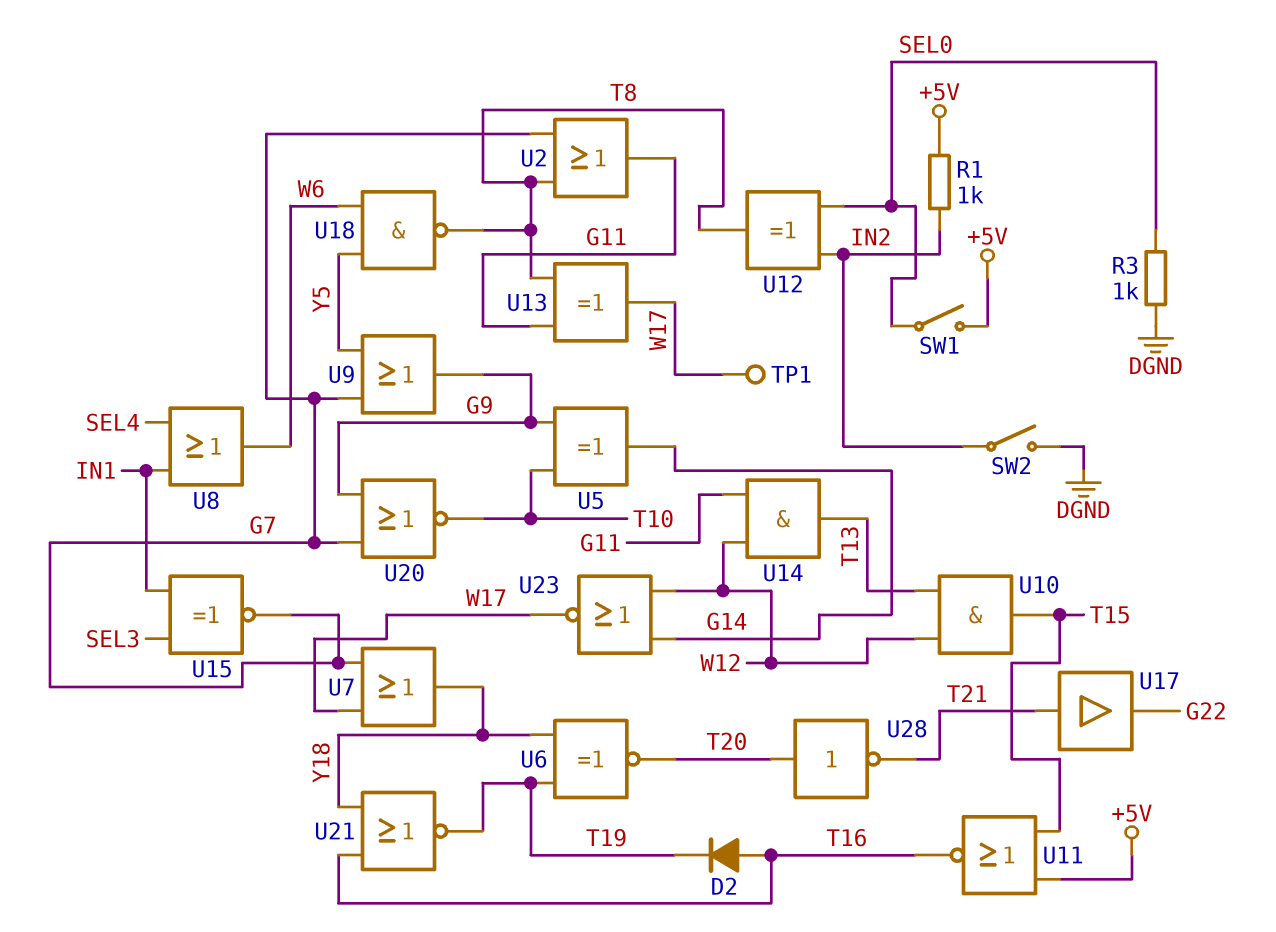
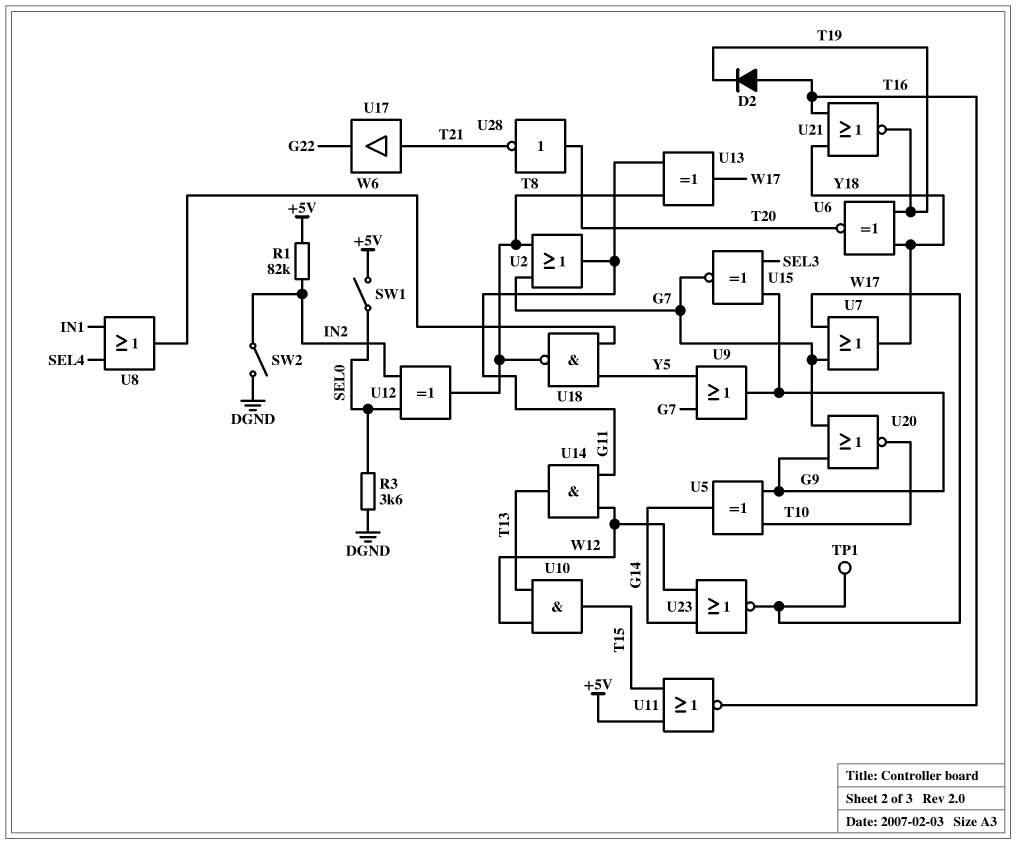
R1: 1k (+5V, IN2) -> 82k (+5V, IN2)
R3: 1k (DGND, SEL0) -> 3.6k (DGND, SEL0)
U15: XNOR (in IN1, in SEL3, out G7) -> XNOR (in G9, in SEL3, out G7)

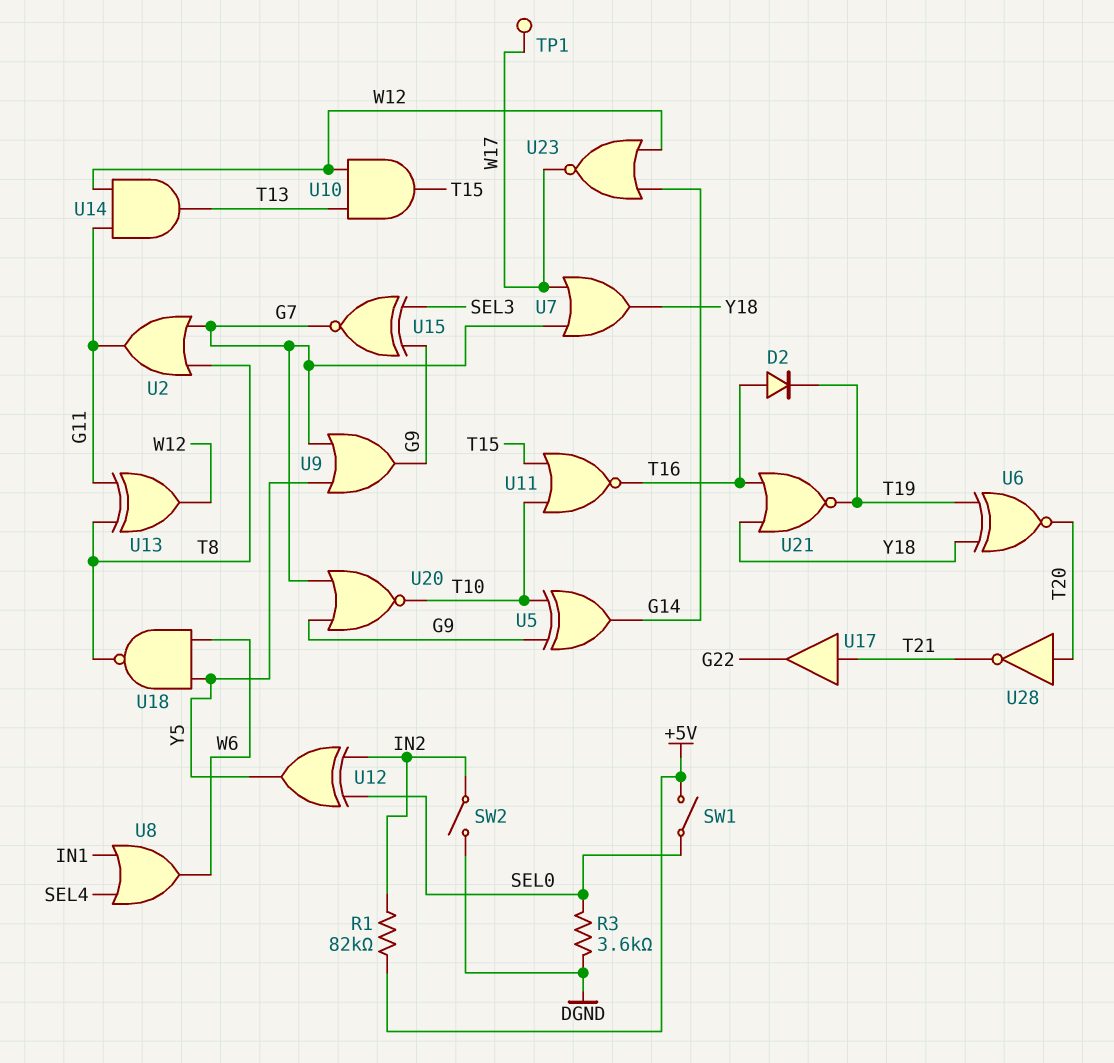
U11: NOR (in +5V, in T15, out T16) -> NOR (in T10, in T15, out T16)
U12: XOR (in IN2, in SEL0, out T8) -> XOR (in IN2, in SEL0, out Y5)
U13: XOR (in G11, in T8, out W17) -> XOR (in G11, in T8, out W12)

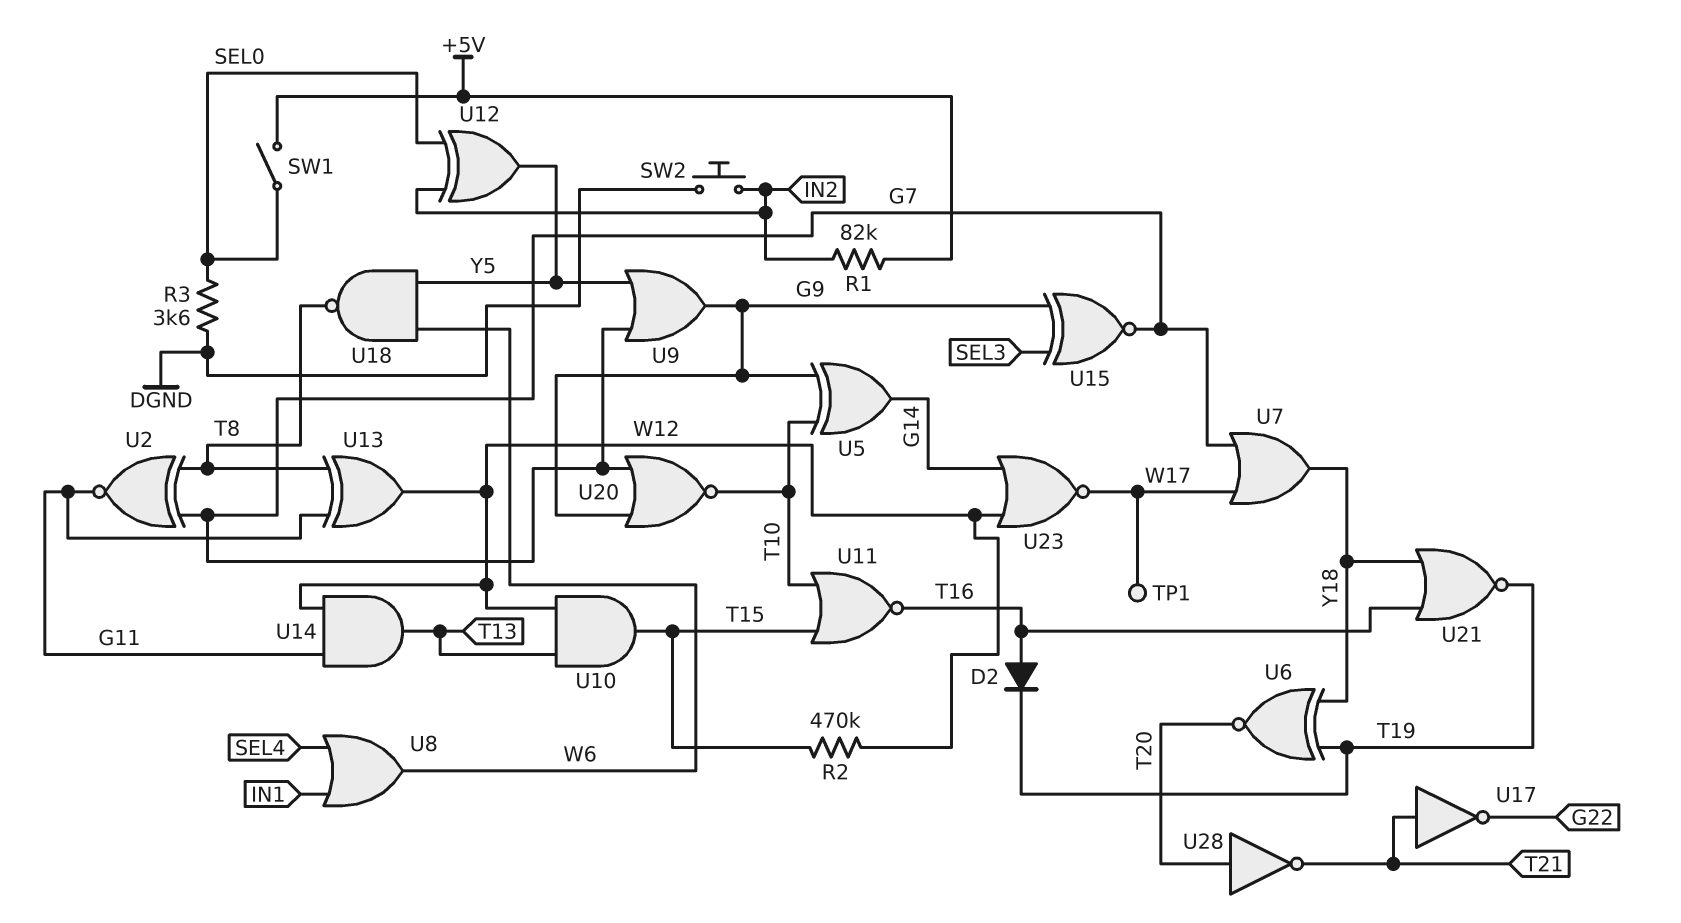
R2: none -> 470k (T15, W12)
SW2: switch (DGND, IN2) -> button (DGND, IN2)
U2: OR (in G7, in T8, out G11) -> XNOR (in G7, in T8, out G11)
U17: buffer (in T21, out G22) -> NOT (in T21, out G22)

